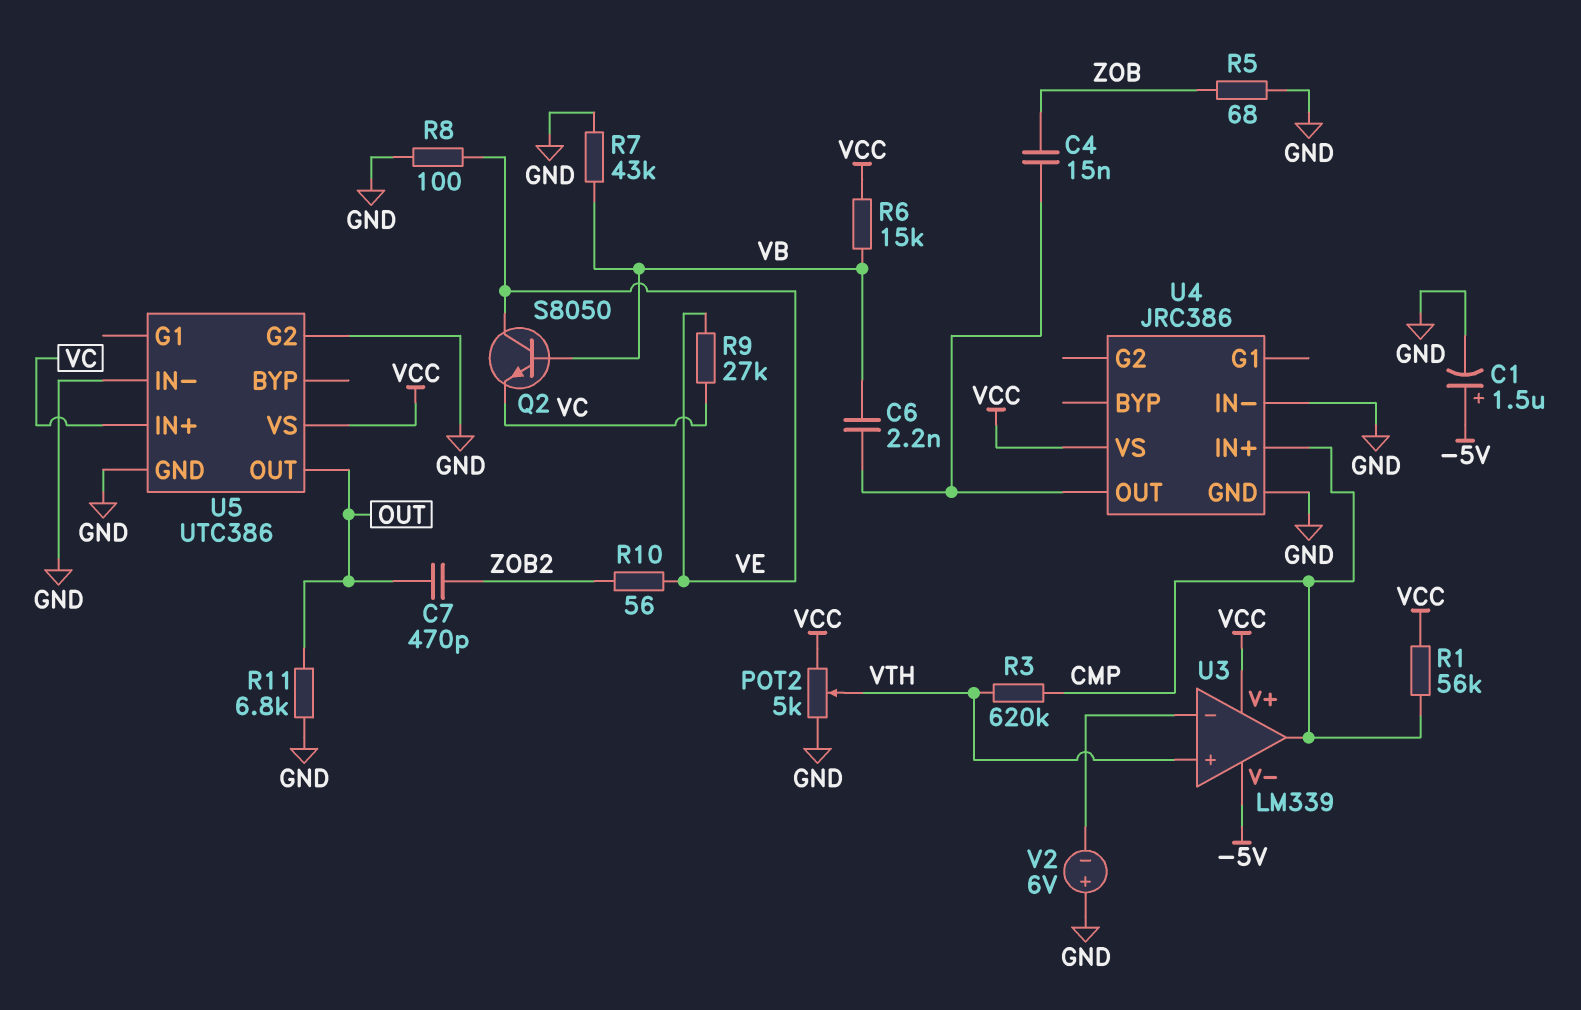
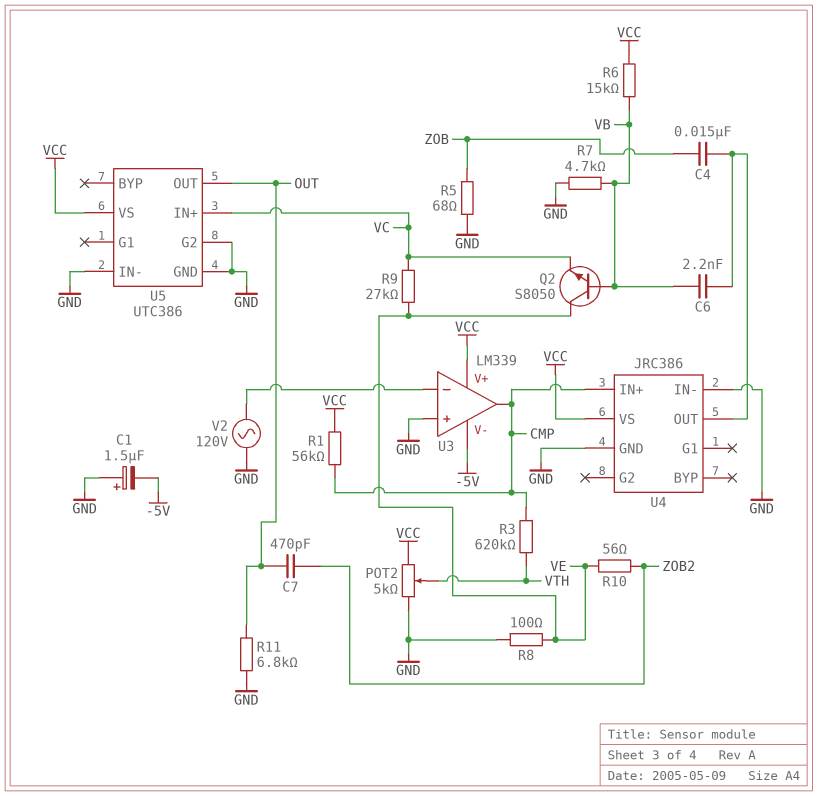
C1: 1.5uF (plus -5V, minus GND) -> 1.5uF (plus GND, minus -5V)
R7: 43k (GND, VB) -> 4.7k (GND, VB)
U3 pin in+: VTH -> GND
V2: 6V (plus GND, minus U3/in-) -> AC 120V (GND, U3/in-)

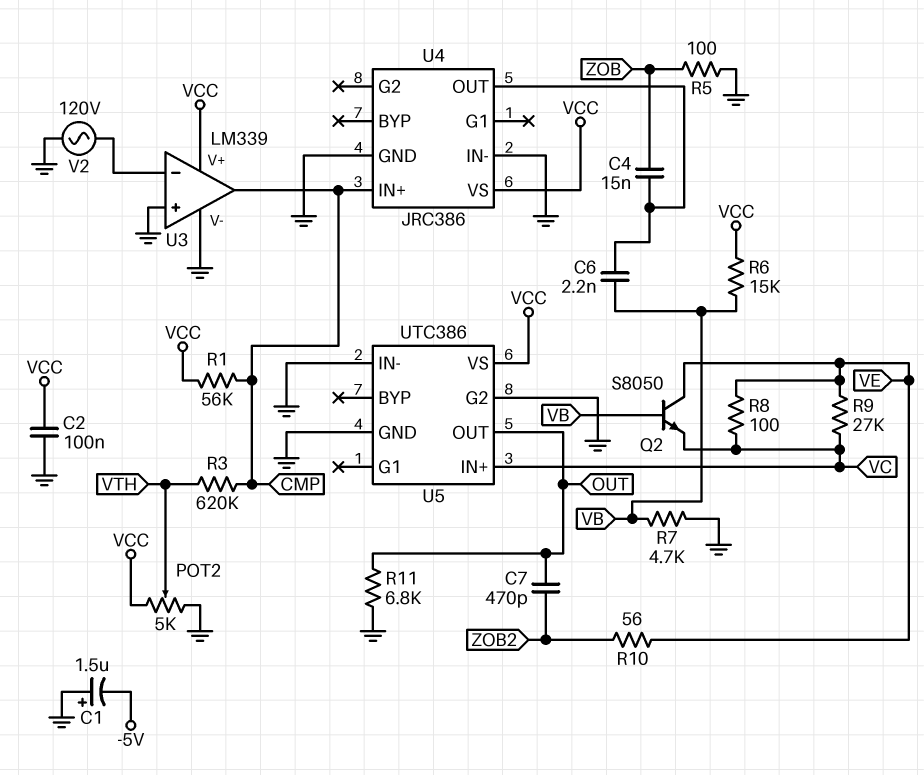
C2: none -> 100nF (GND, VCC)
R5: 68 (GND, ZOB) -> 100 (GND, ZOB)
R8: 100 (GND, VE) -> 100 (VC, VE)
U3 pin V-: -5V -> GND

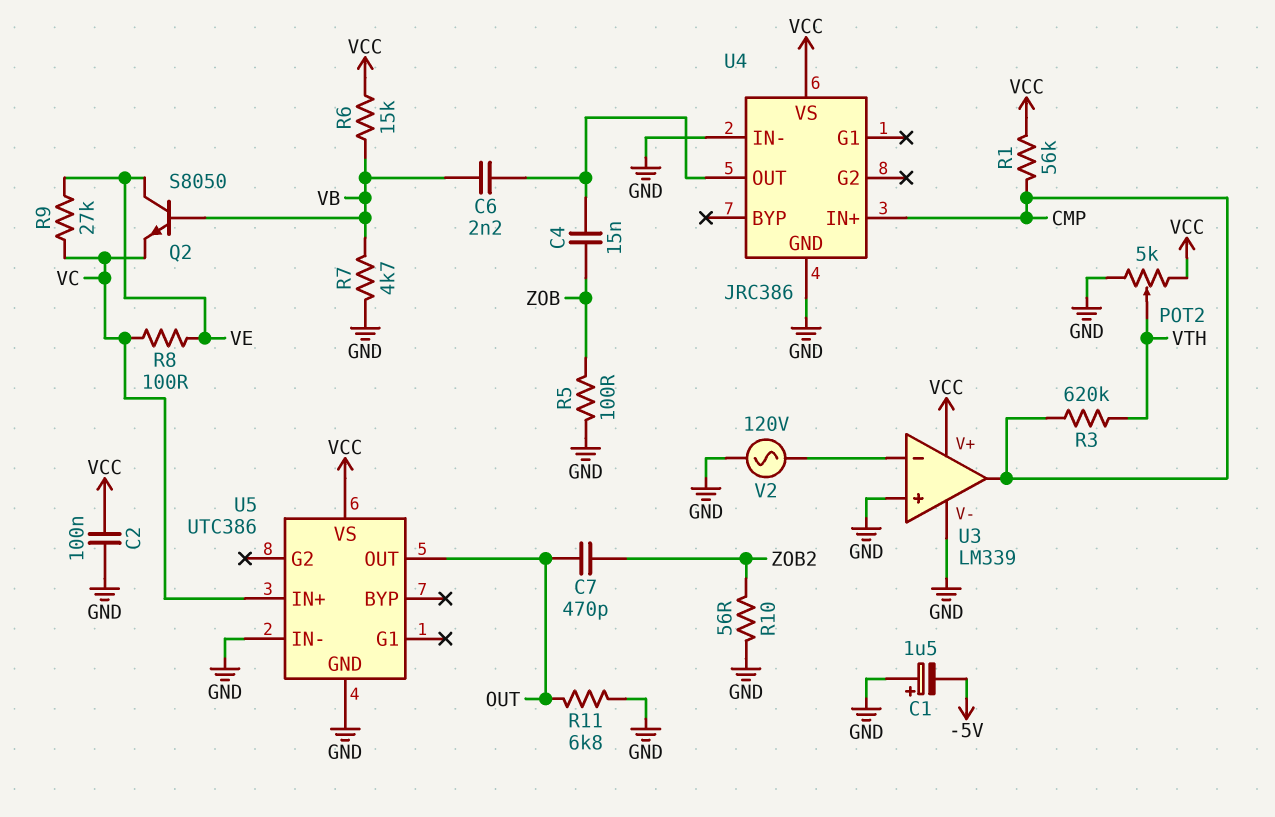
R10: 56 (VE, ZOB2) -> 56 (GND, ZOB2)
U5 pin G2: GND -> none

